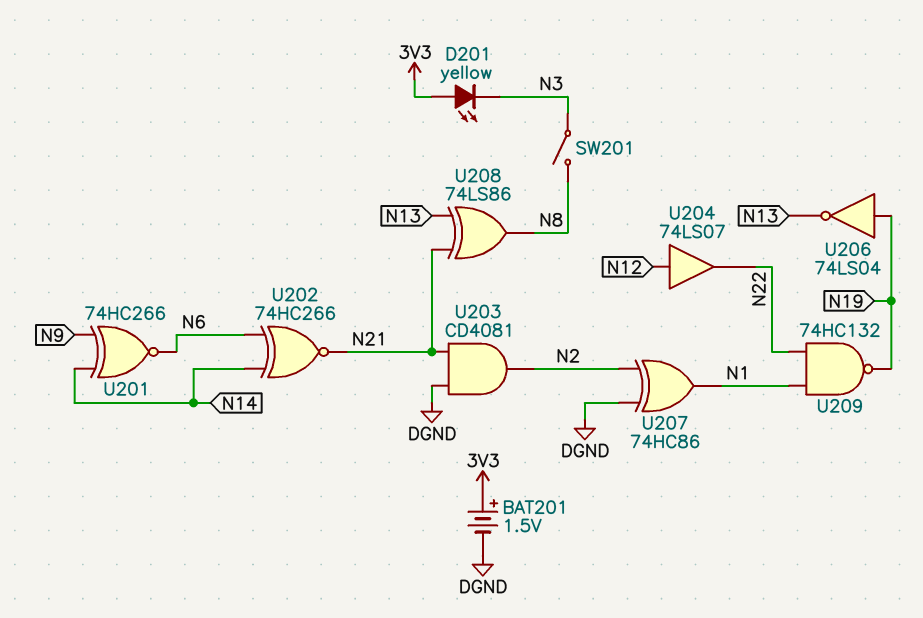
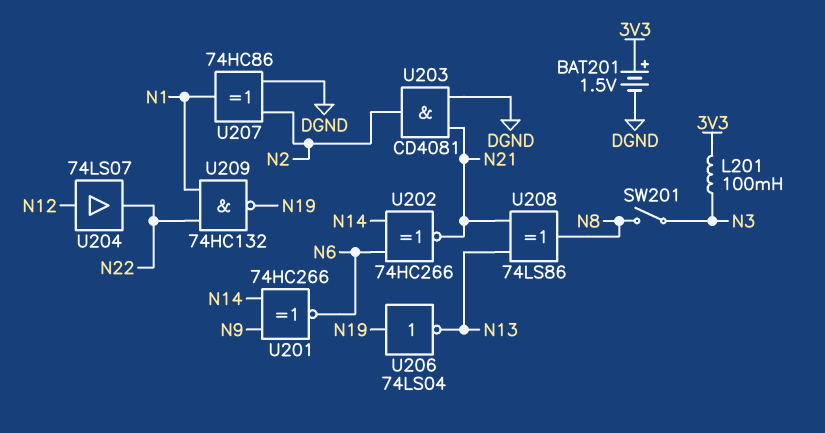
D201: LED yellow (A 3V3, K N3) -> none
L201: none -> 100mH (3V3, N3)

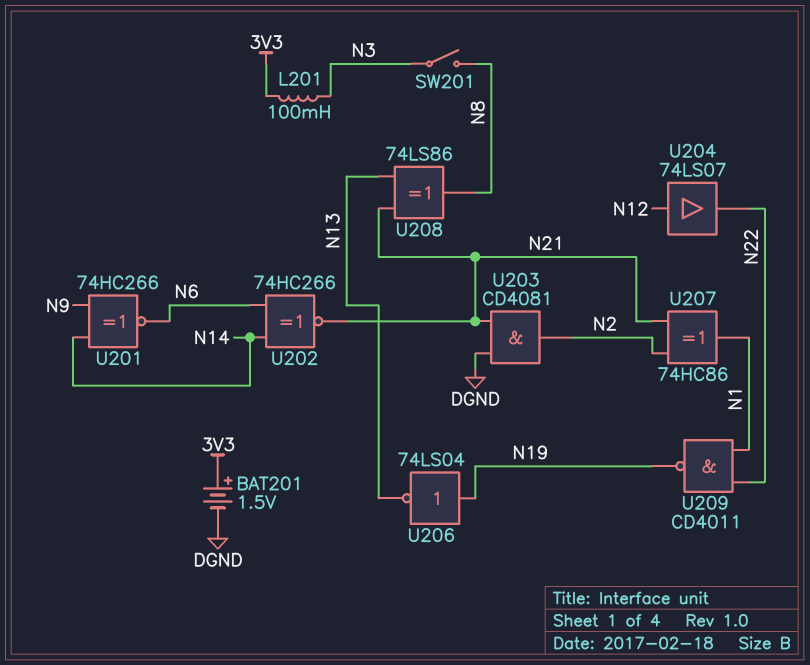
U207: XOR 74HC86 (in DGND, in N2, out N1) -> XOR 74HC86 (in N2, in N21, out N1)
U209: NAND 74HC132 (in N1, in N22, out N19) -> NAND CD4011 (in N1, in N22, out N19)

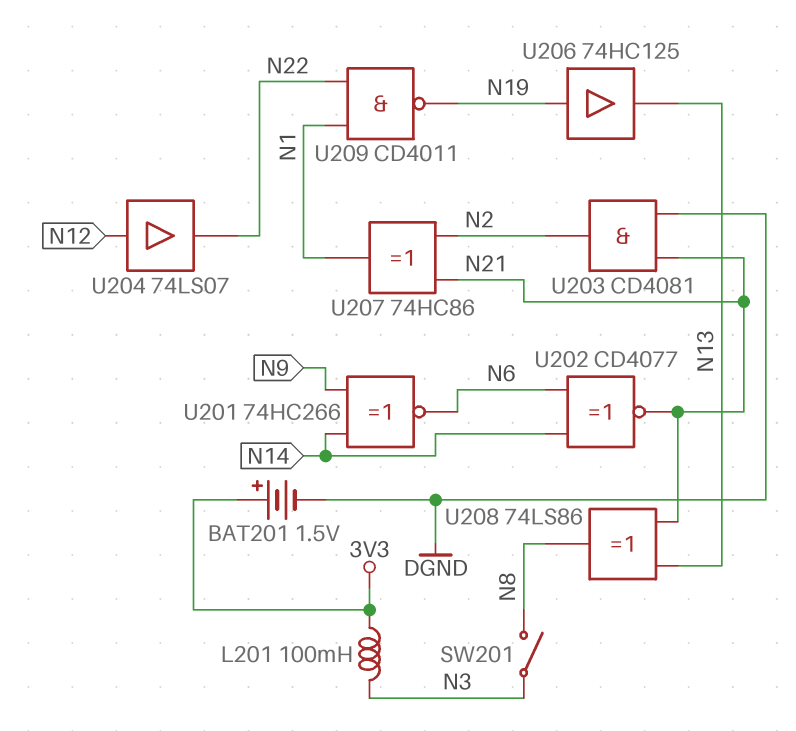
U202: XNOR 74HC266 (in N6, in N14, out N21) -> XNOR CD4077 (in N6, in N14, out N21)
U206: NOT 74LS04 (in N19, out N13) -> buffer 74HC125 (in N19, out N13)

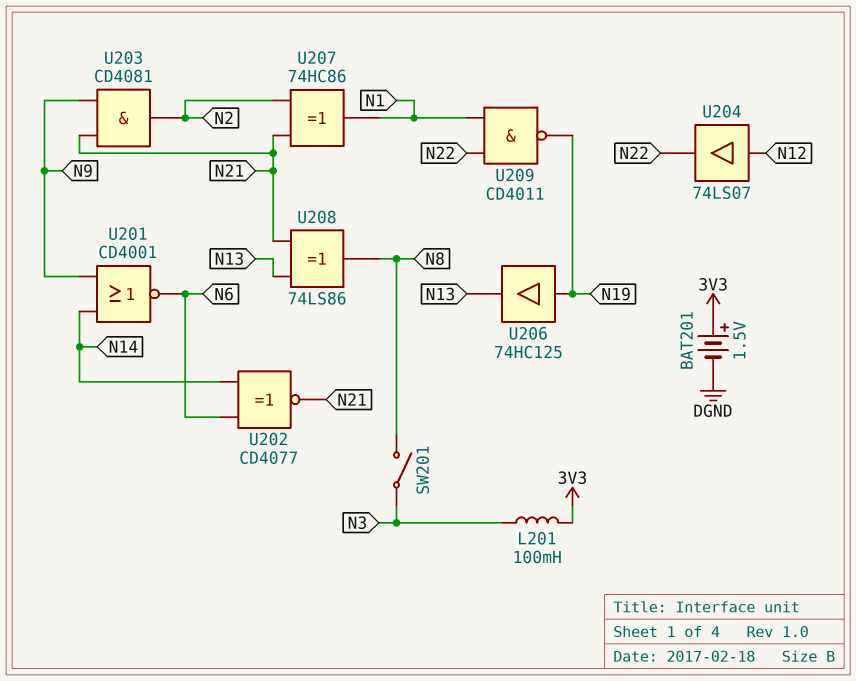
U201: XNOR 74HC266 (in N9, in N14, out N6) -> NOR CD4001 (in N9, in N14, out N6)
U203: AND CD4081 (in DGND, in N21, out N2) -> AND CD4081 (in N9, in N21, out N2)

